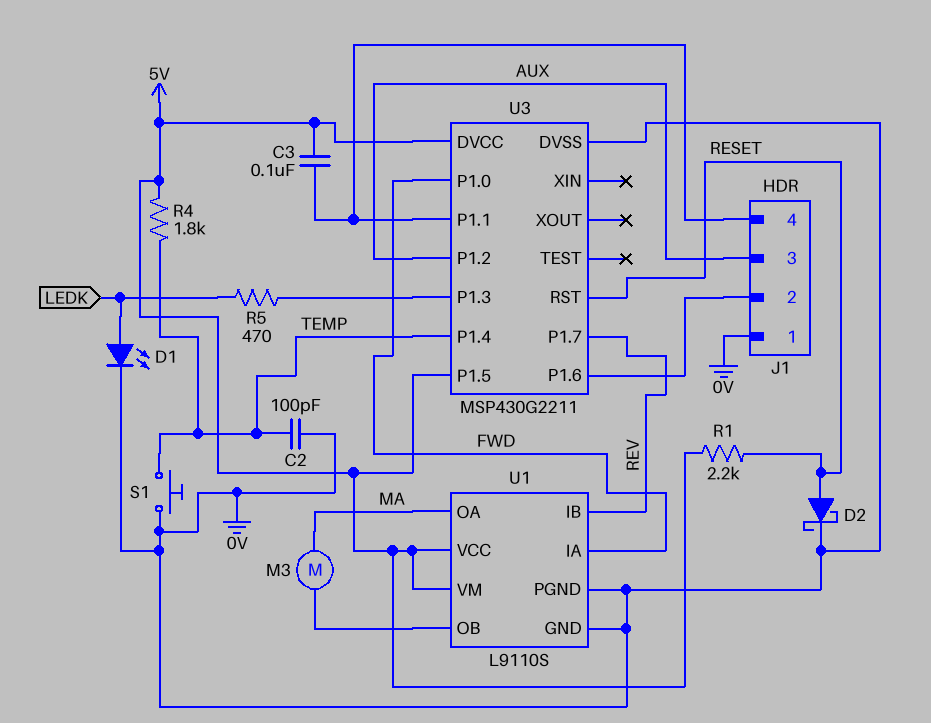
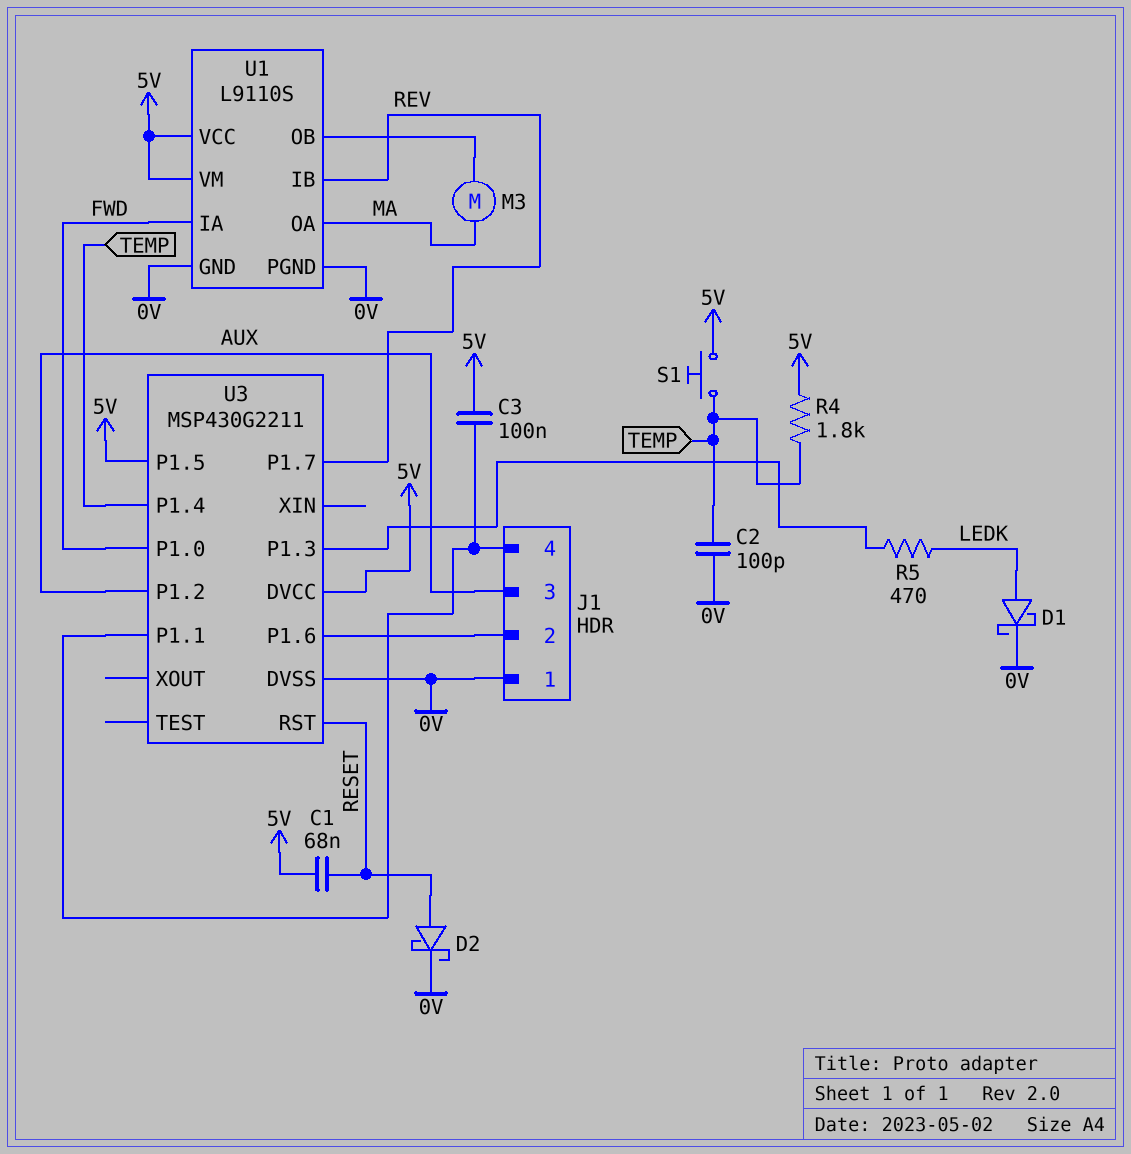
C1: none -> 68nF (5V, RESET)
D1: LED (A LEDK, K 0V) -> schottky (A LEDK, K 0V)
R1: 2.2k (5V, RESET) -> none
S1: button (0V, TEMP) -> button (5V, TEMP)

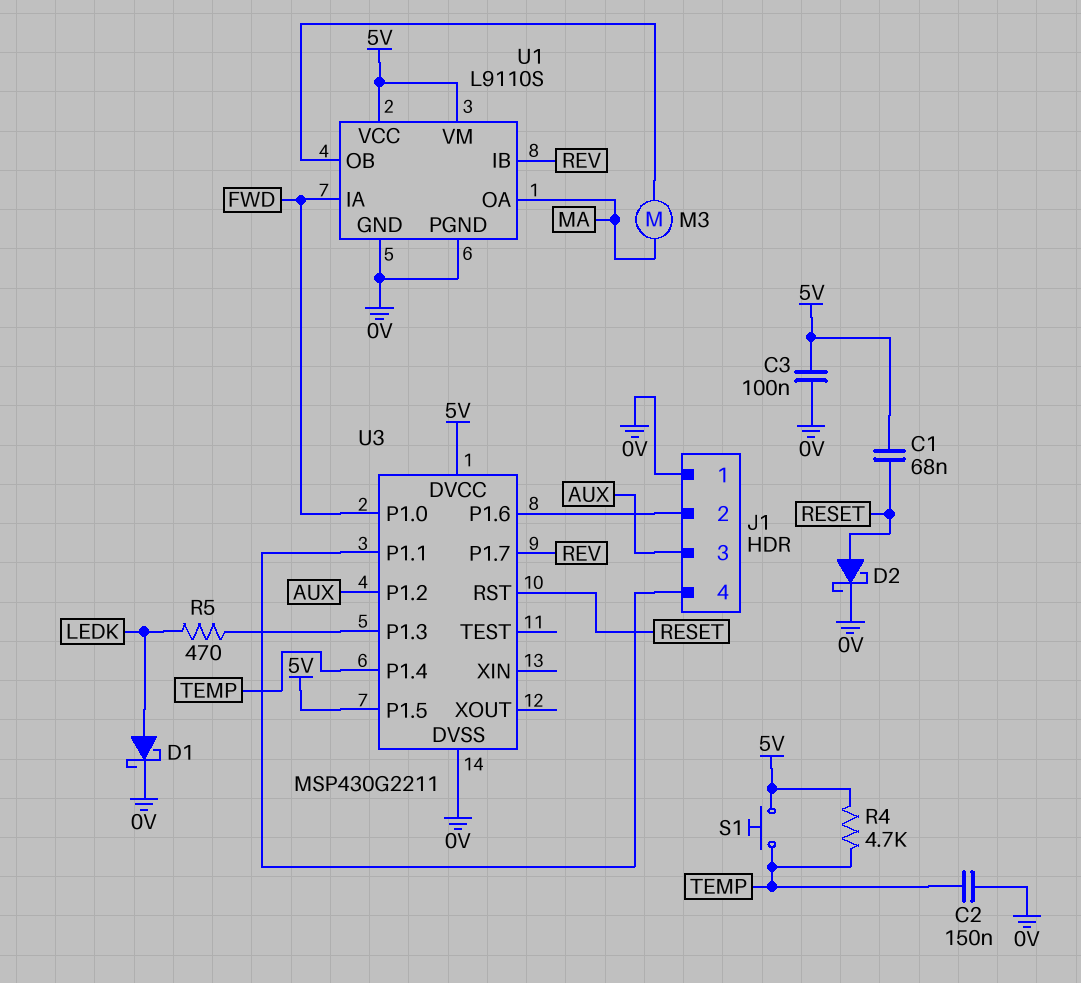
C2: 100pF (0V, TEMP) -> 150nF (0V, TEMP)
C3: 100nF (5V, J1/4) -> 100nF (0V, 5V)
R4: 1.8k (5V, TEMP) -> 4.7k (5V, TEMP)

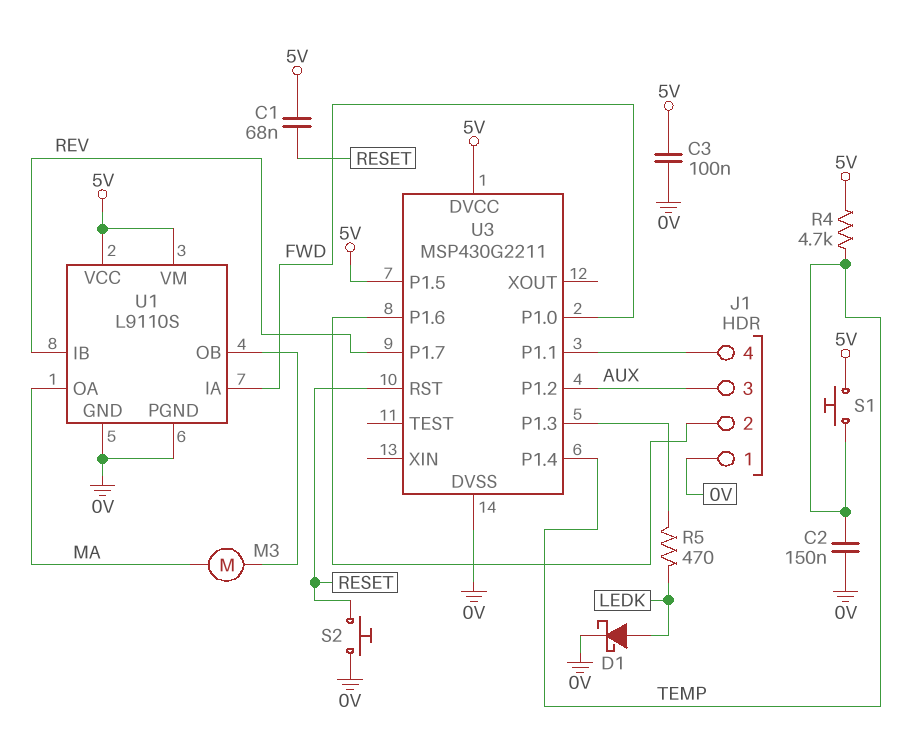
D2: schottky (A RESET, K 0V) -> none
S2: none -> button (0V, RESET)

